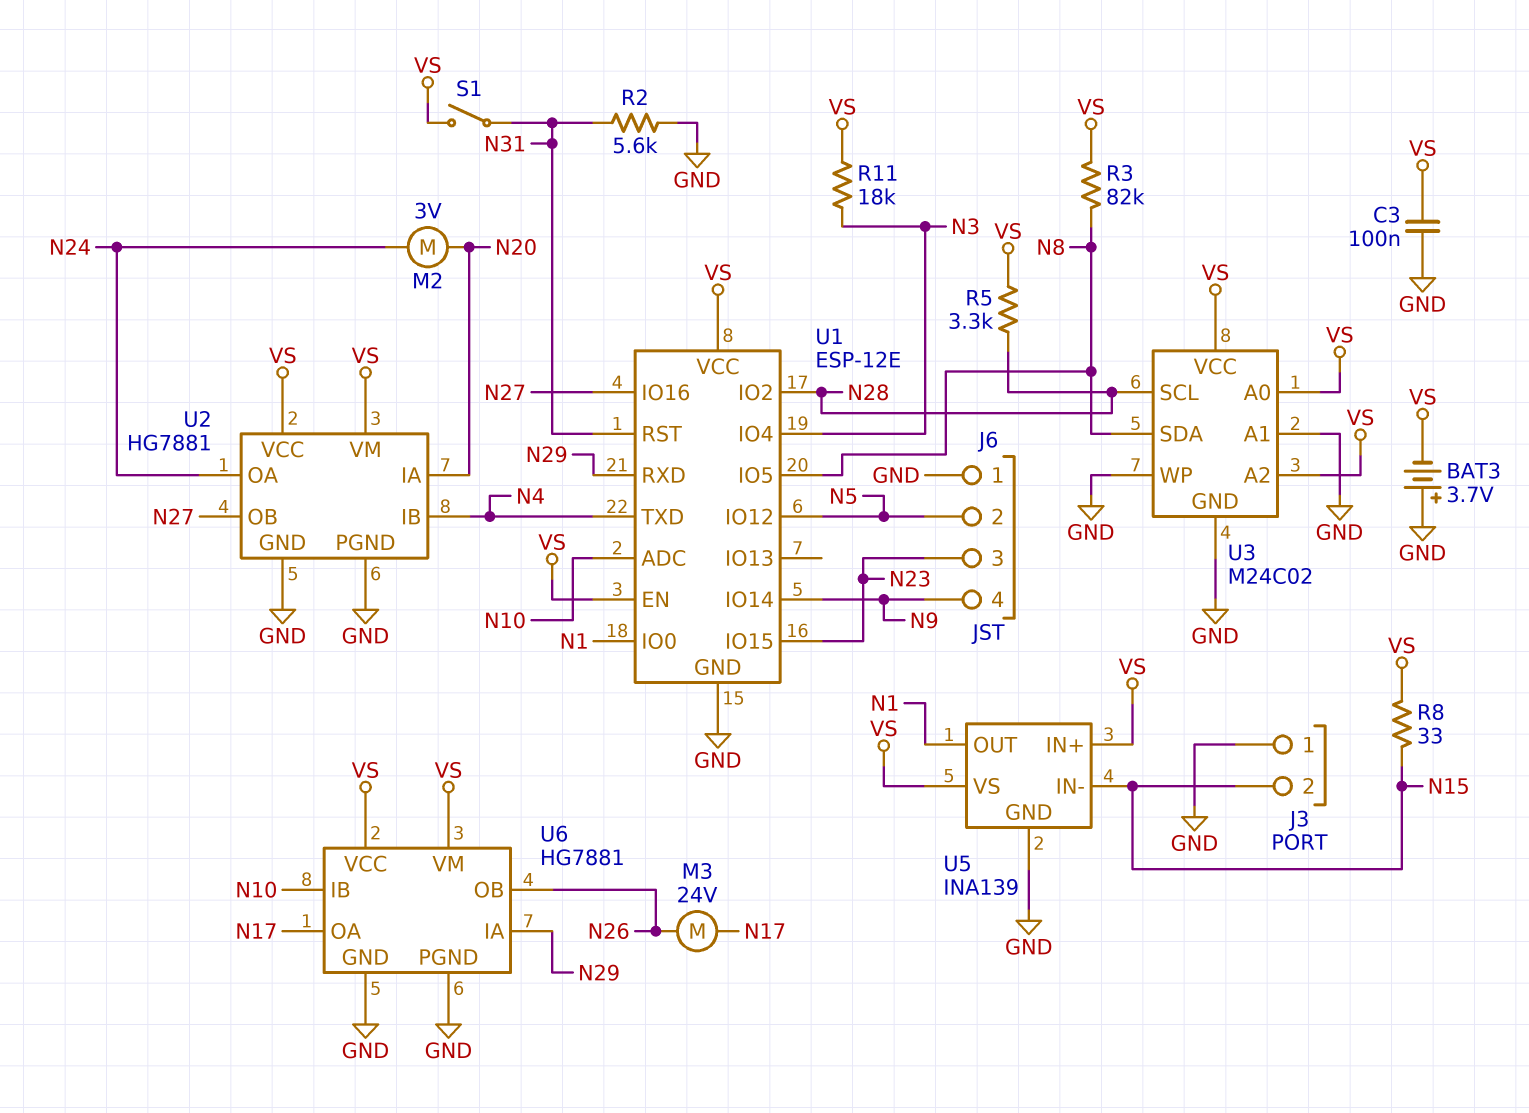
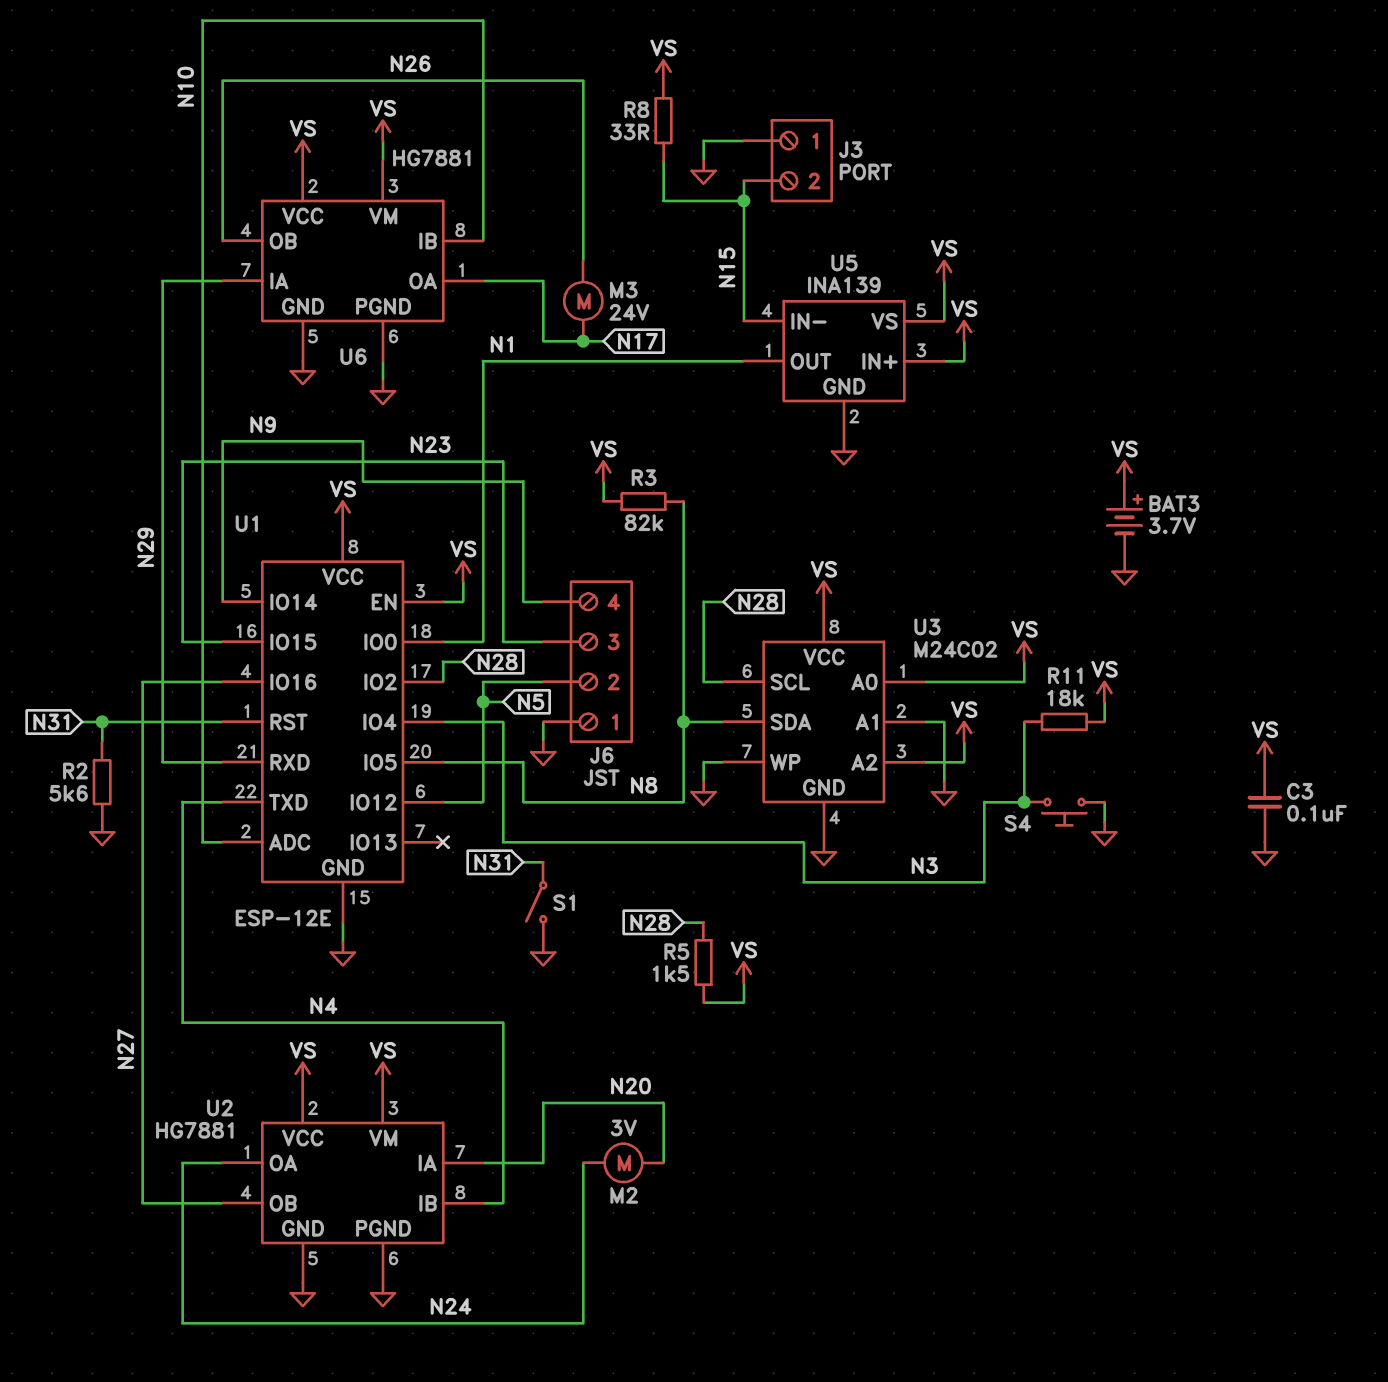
BAT3: 3.7V (plus GND, minus VS) -> 3.7V (plus VS, minus GND)
R5: 3.3k (N28, VS) -> 1.5k (N28, VS)
S1: switch (N31, VS) -> switch (GND, N31)
S4: none -> button (GND, N3)

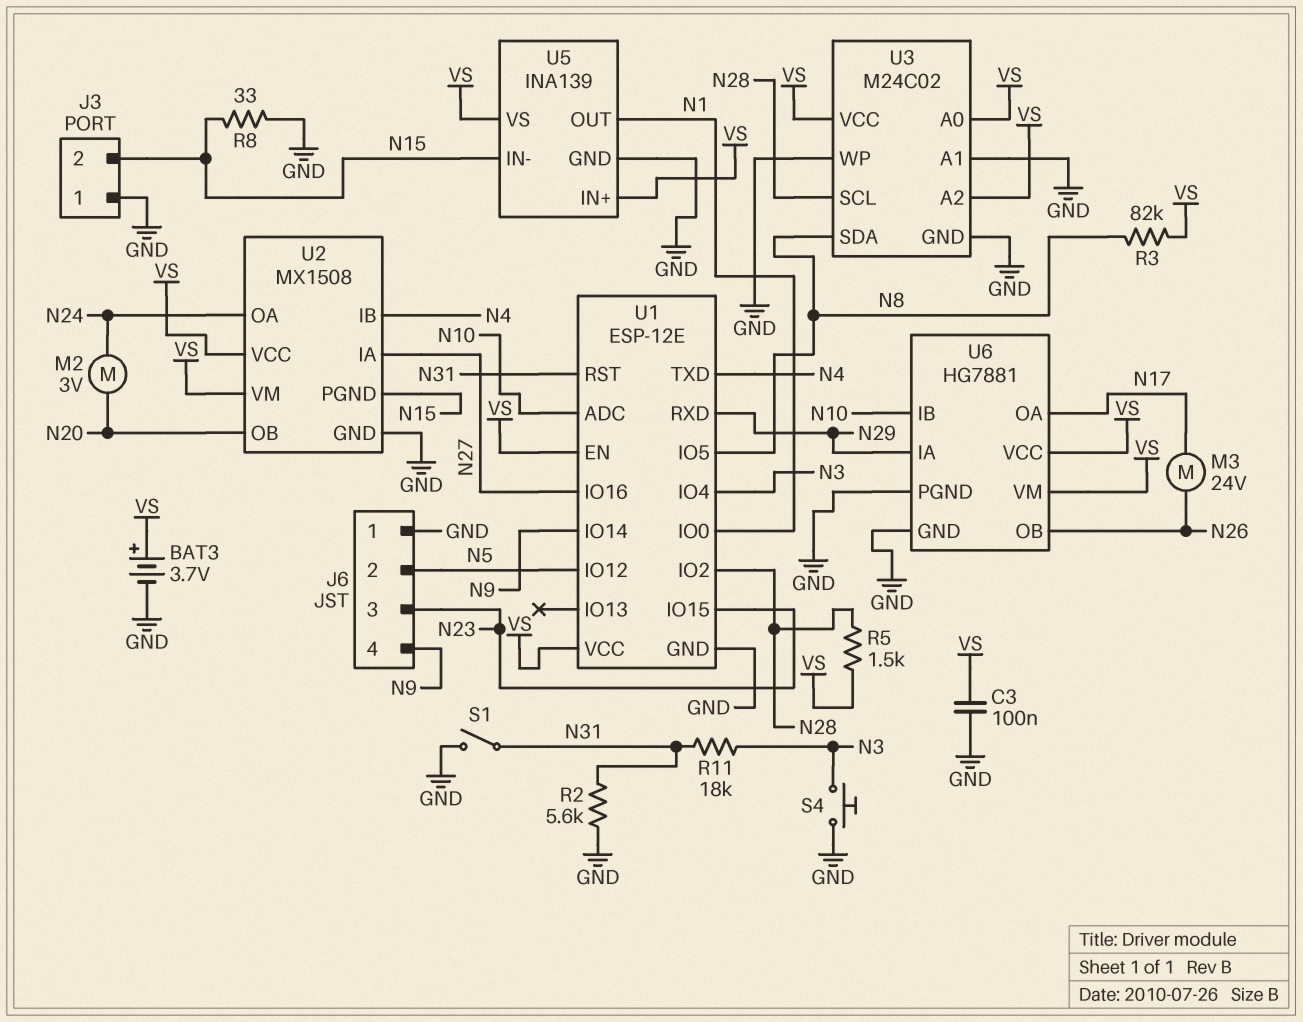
R8: 33 (N15, VS) -> 33 (GND, N15)
R11: 18k (N3, VS) -> 18k (N3, N31)
U2: HG7881 -> MX1508
U2 pin IA: N20 -> N27
U2 pin OB: N27 -> N20
U2 pin PGND: GND -> N15

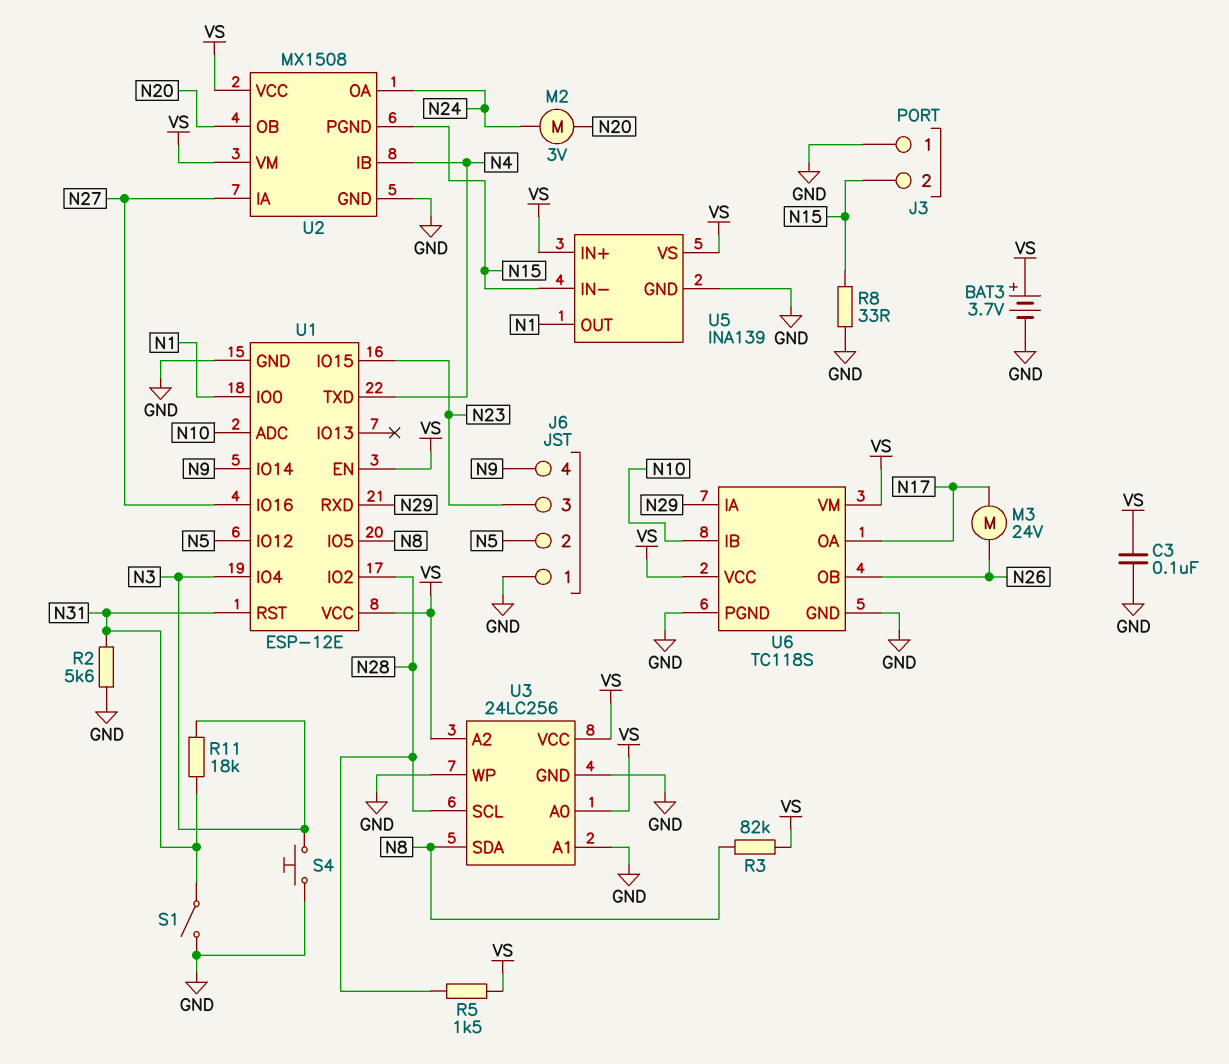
U3: M24C02 -> 24LC256
U6: HG7881 -> TC118S

